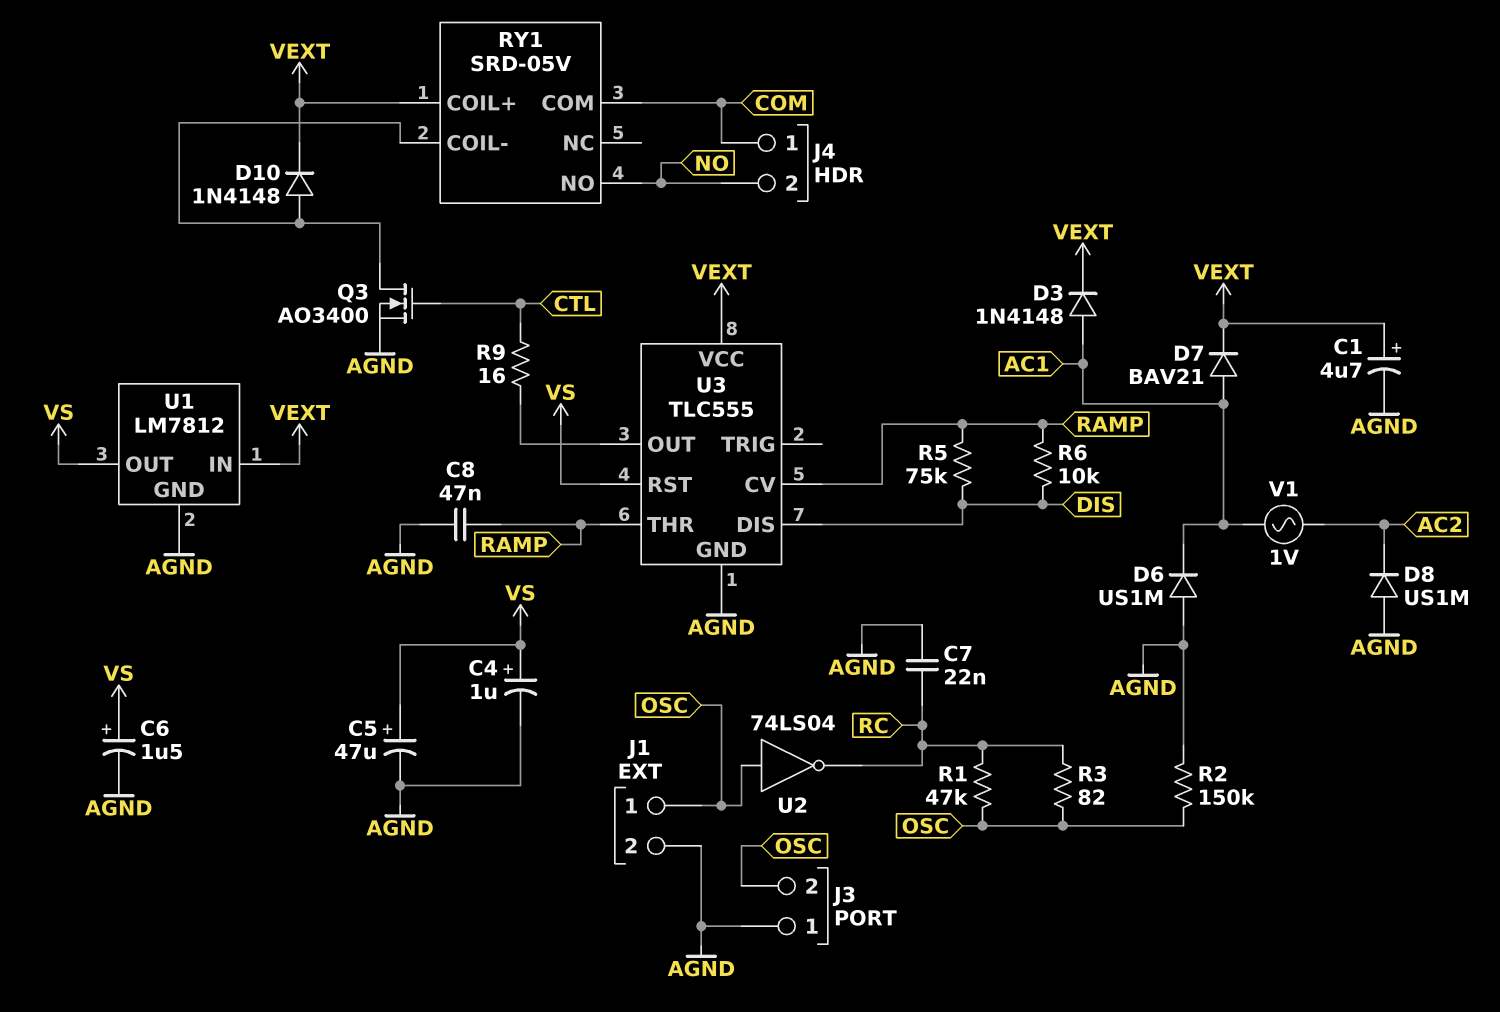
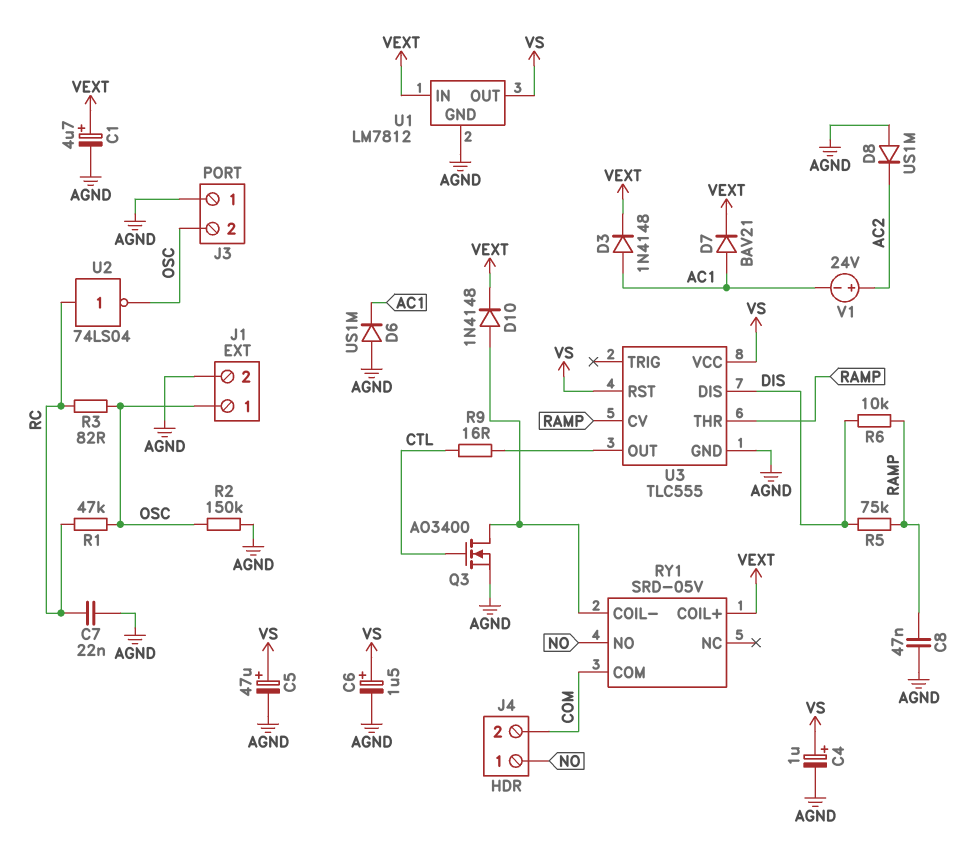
J4 pin 1: COM -> NO
J4 pin 2: NO -> COM
U2: NOT 74LS04 (in OSC, out RC) -> NOT 74LS04 (in RC, out OSC)
U3 pin VCC: VEXT -> VS
V1: AC 1V (AC1, AC2) -> 24V (plus AC2, minus AC1)

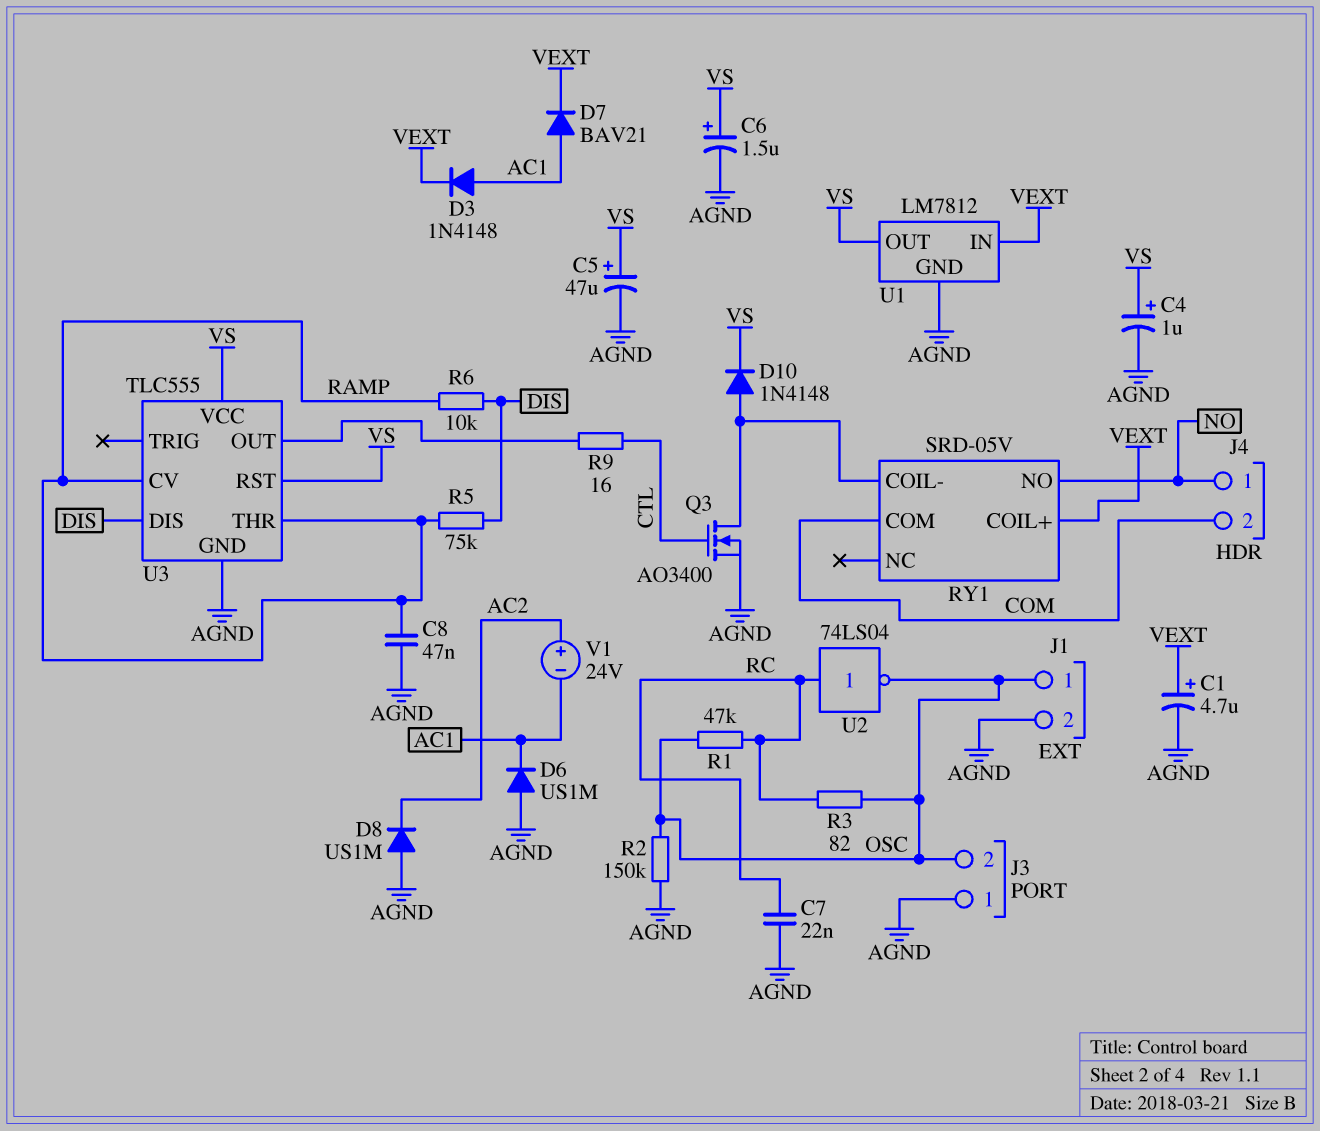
D10: diode 1N4148 (A RY1/COIL-, K VEXT) -> diode 1N4148 (A RY1/COIL-, K VS)

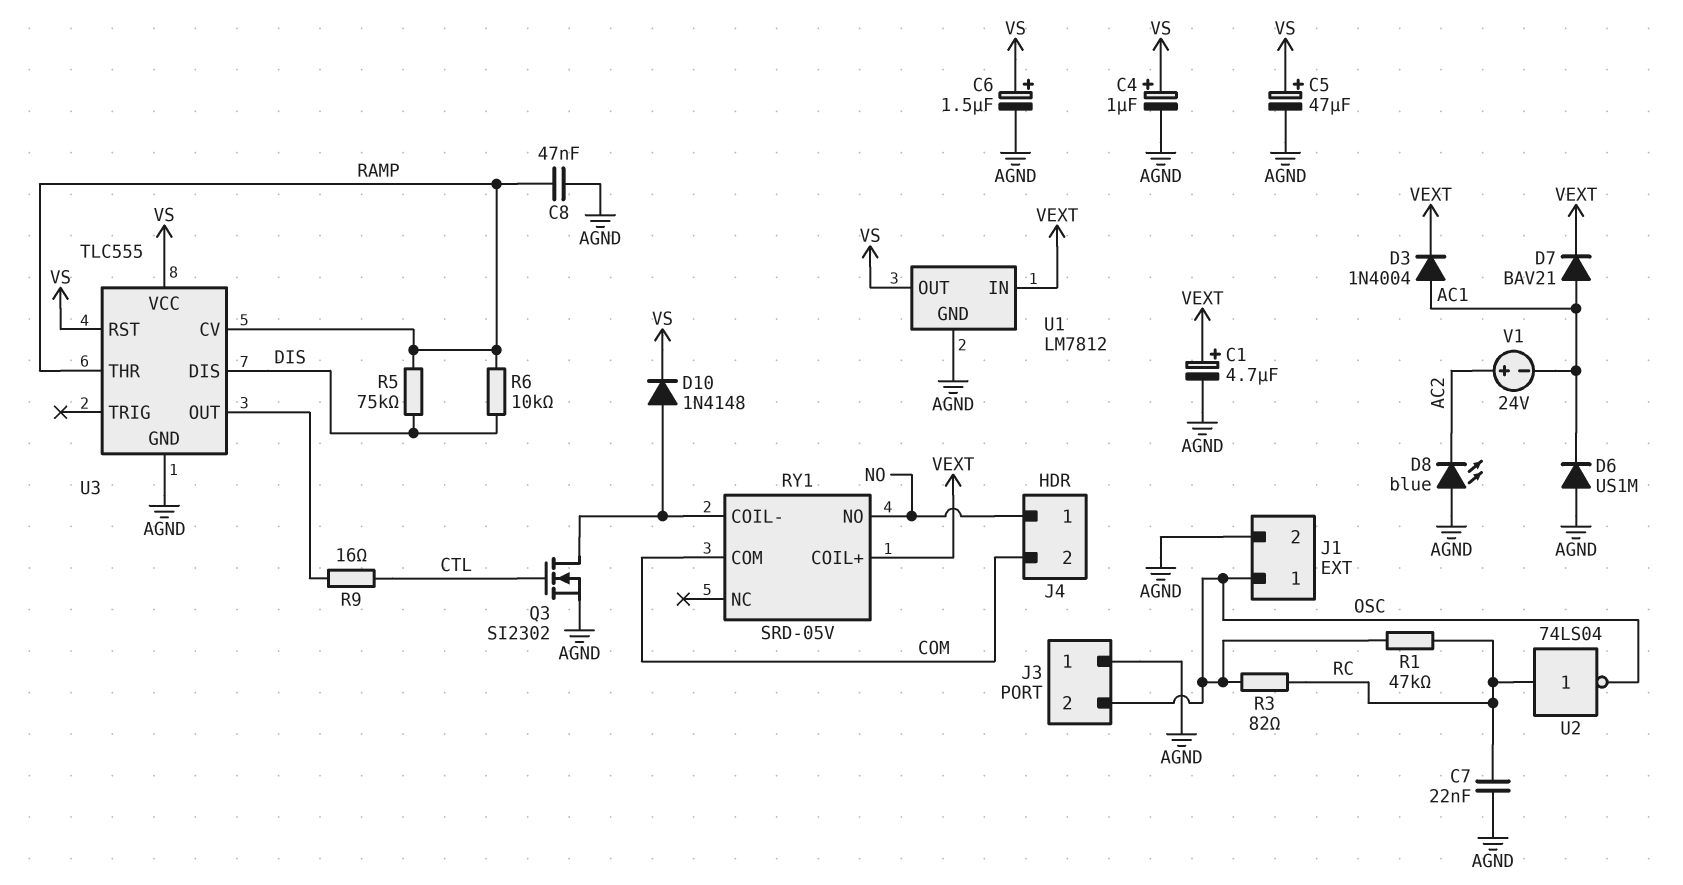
D3: diode 1N4148 (A AC1, K VEXT) -> diode 1N4004 (A AC1, K VEXT)
D8: diode US1M (A AGND, K AC2) -> LED blue (A AGND, K AC2)
Q3: NMOS AO3400 (G CTL, D RY1/COIL-, S AGND) -> NMOS SI2302 (G CTL, D RY1/COIL-, S AGND)
R2: 150k (AGND, OSC) -> none

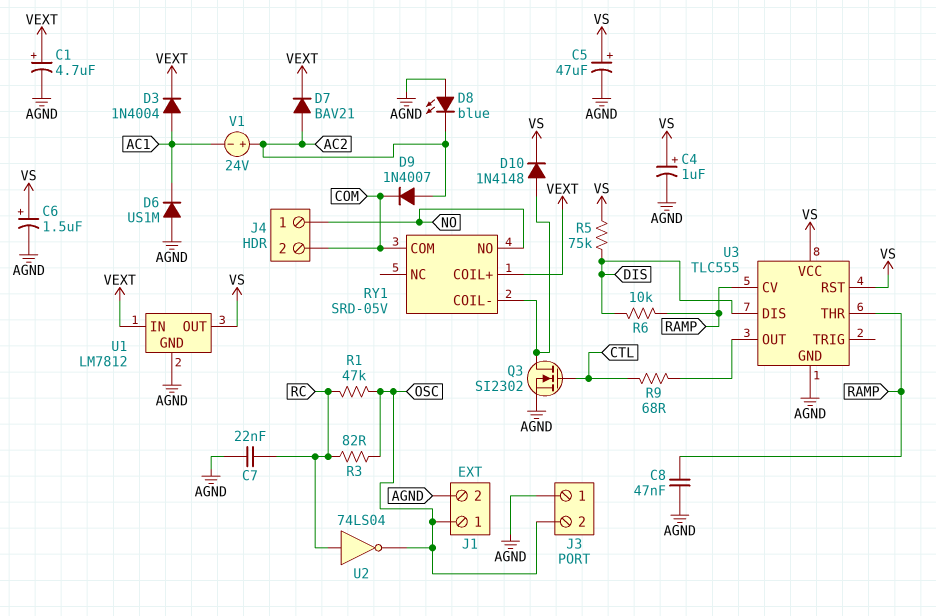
D7: diode BAV21 (A AC1, K VEXT) -> diode BAV21 (A AC2, K VEXT)
D9: none -> diode 1N4007 (A AC2, K COM)
R5: 75k (DIS, RAMP) -> 75k (DIS, VS)
R9: 16 (CTL, U3/OUT) -> 68 (CTL, U3/OUT)

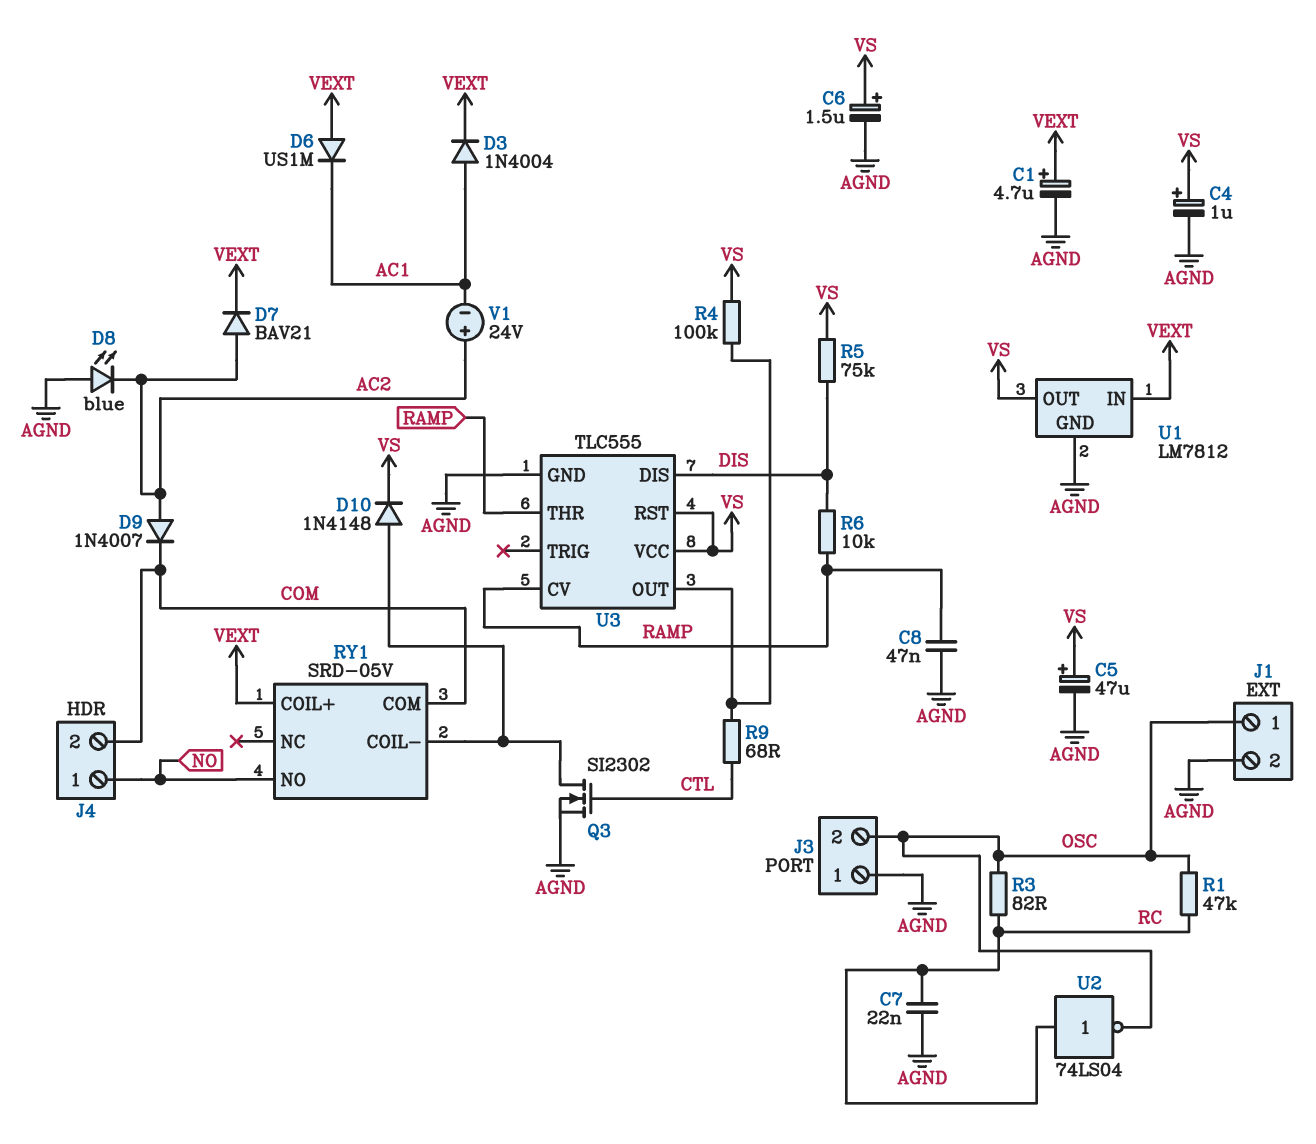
D6: diode US1M (A AGND, K AC1) -> diode US1M (A VEXT, K AC1)
R4: none -> 100k (U3/OUT, VS)

